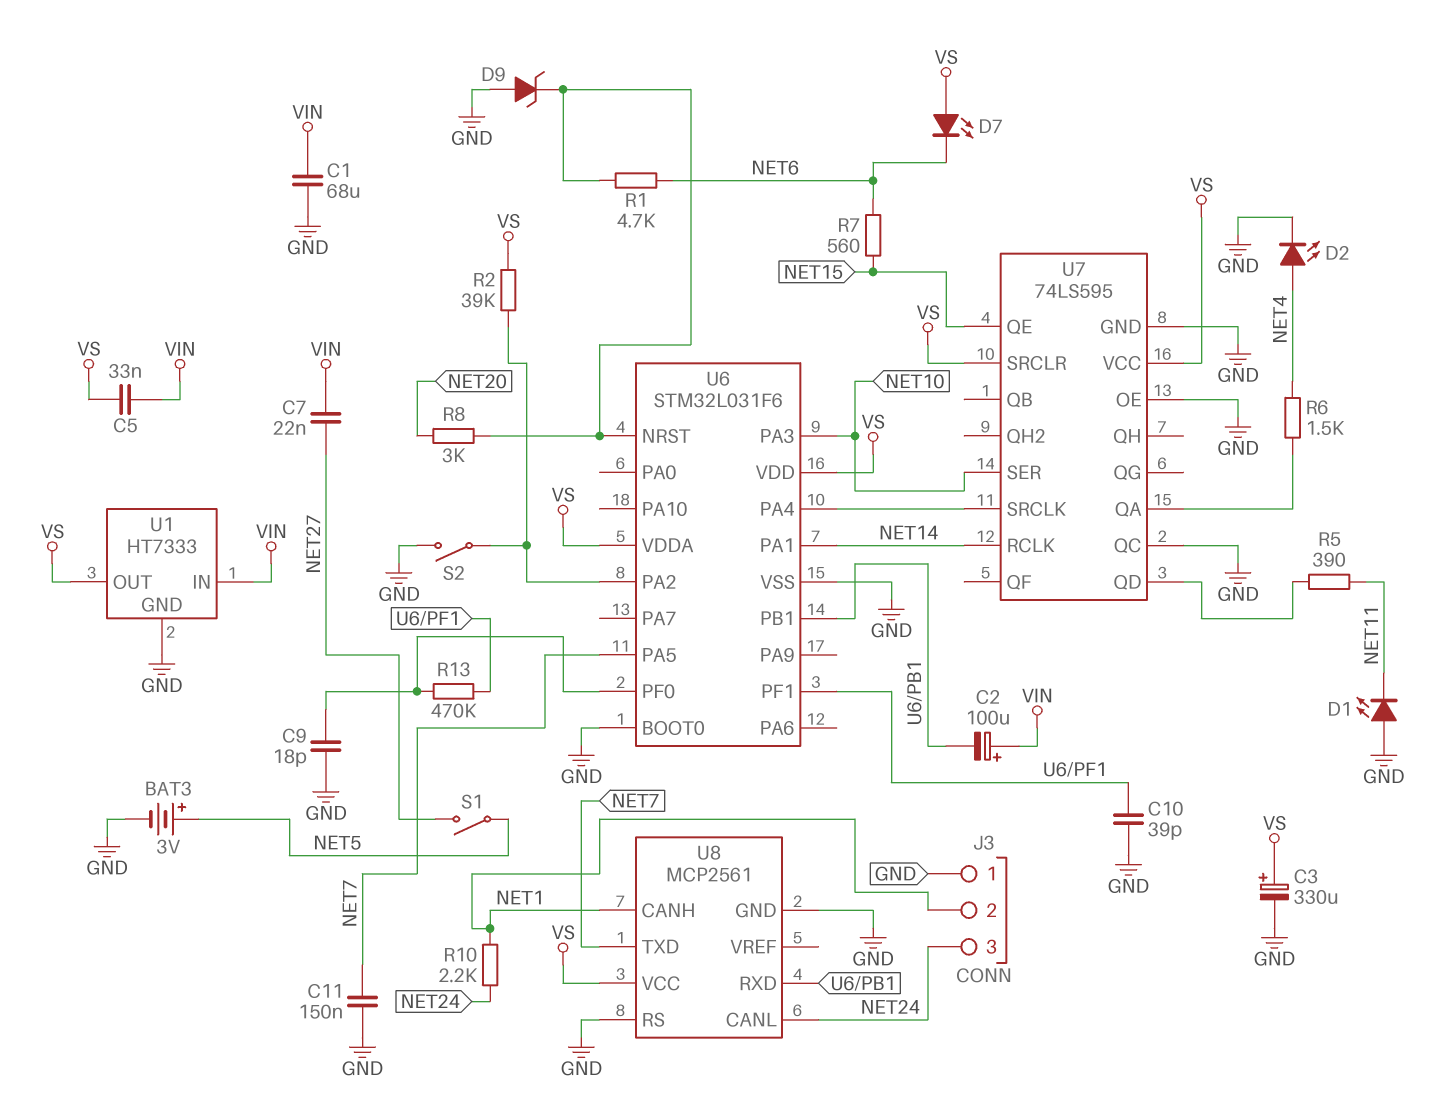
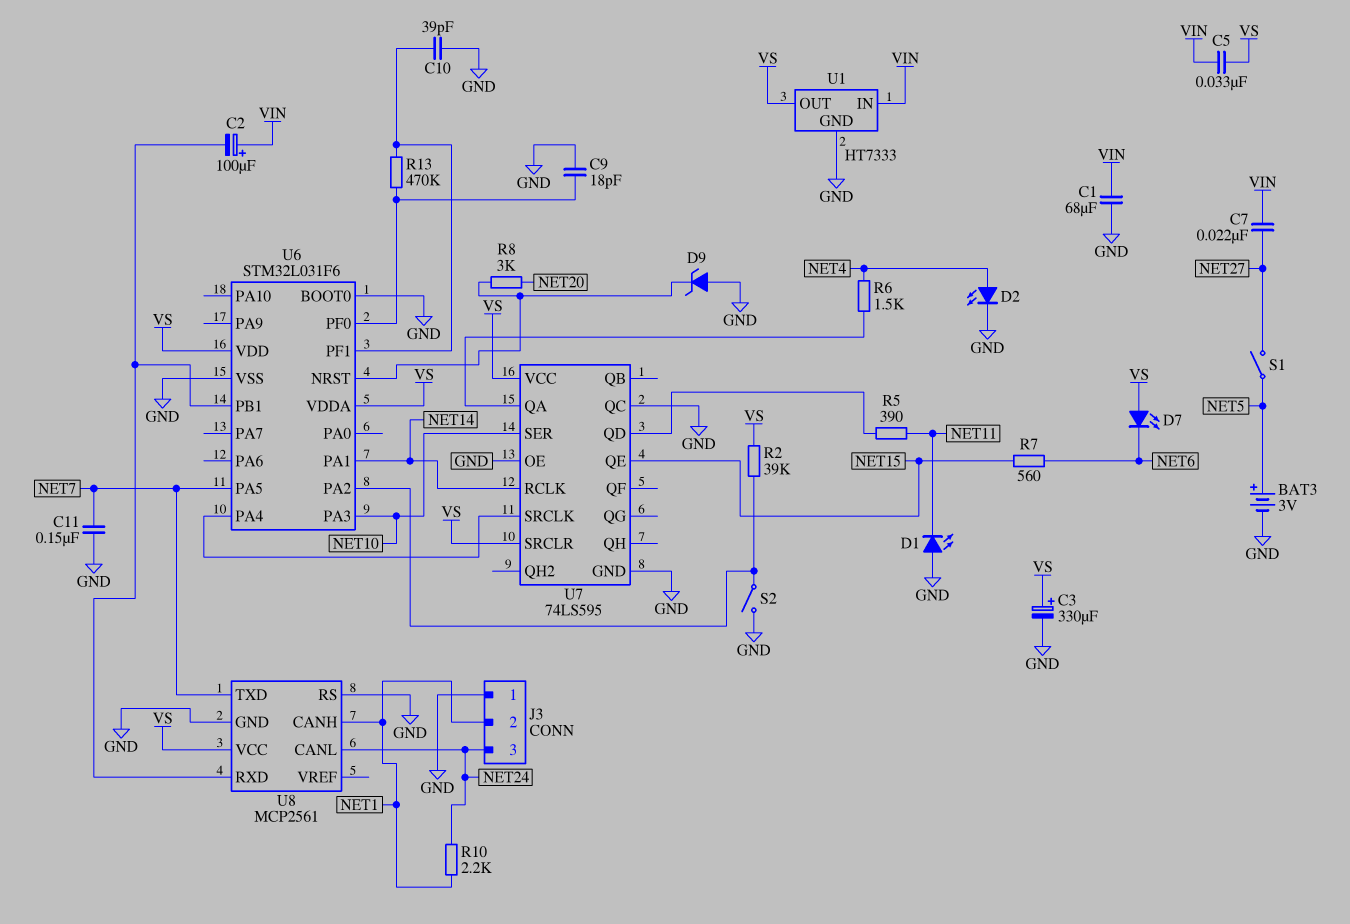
R1: 4.7k (NET6, U6/NRST) -> none

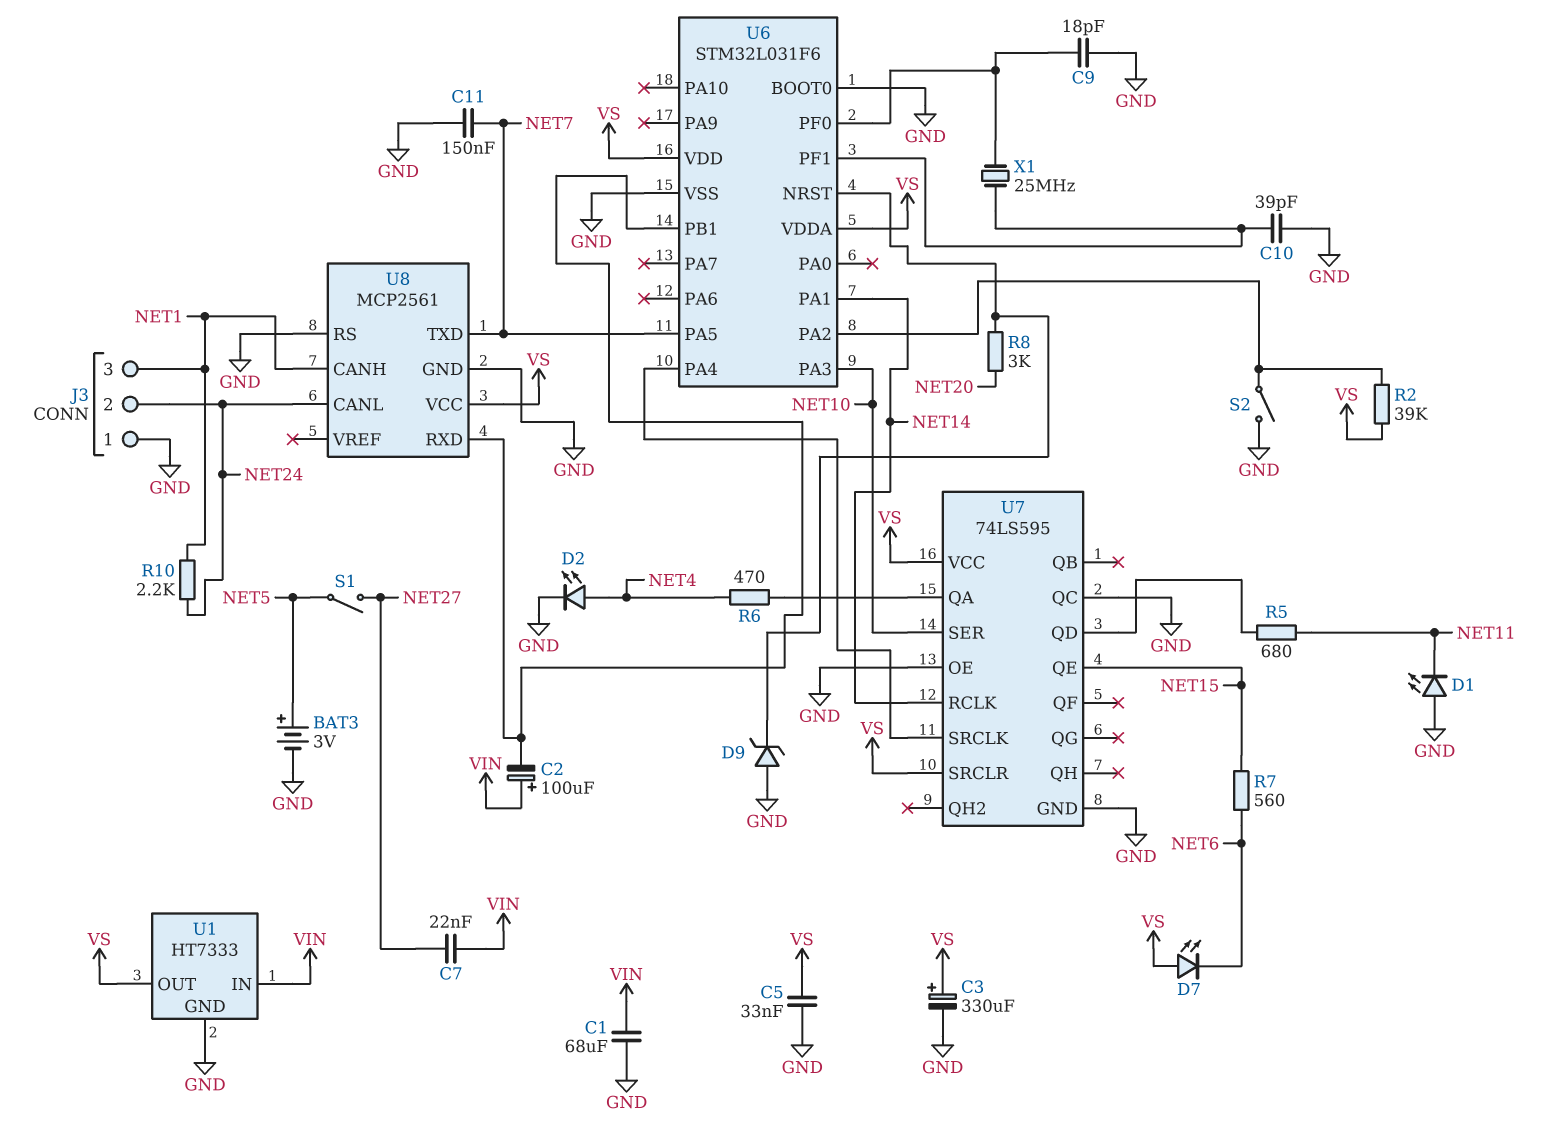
C5: 33nF (VIN, VS) -> 33nF (GND, VS)
J3 pin 2: NET1 -> NET24
J3 pin 3: NET24 -> NET1
R5: 390 (NET11, U7/QD) -> 680 (NET11, U7/QD)
R6: 1.5k (NET4, U7/QA) -> 470 (NET4, U7/QA)
R13: 470k (U6/PF0, U6/PF1) -> none
X1: none -> 25MHz (U6/PF0, U6/PF1)

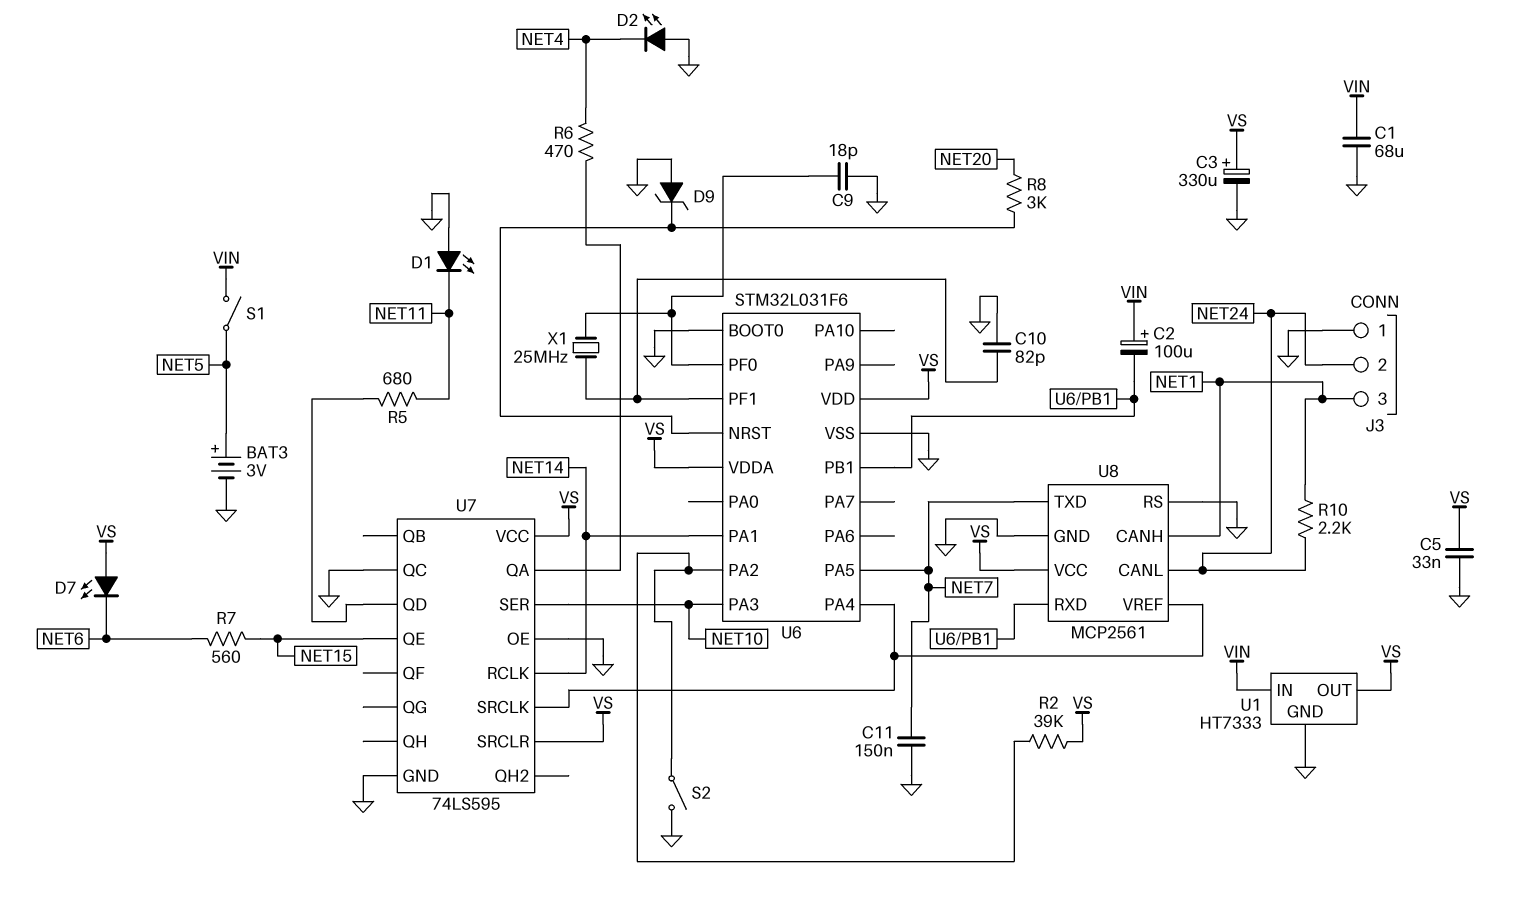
C7: 22nF (NET27, VIN) -> none
C10: 39pF (GND, U6/PF1) -> 82pF (GND, U6/PF1)
D2: LED (A NET4, K GND) -> LED (A GND, K NET4)
S1: switch (NET5, NET27) -> switch (NET5, VIN)
U8 pin VREF: none -> U6/PA4

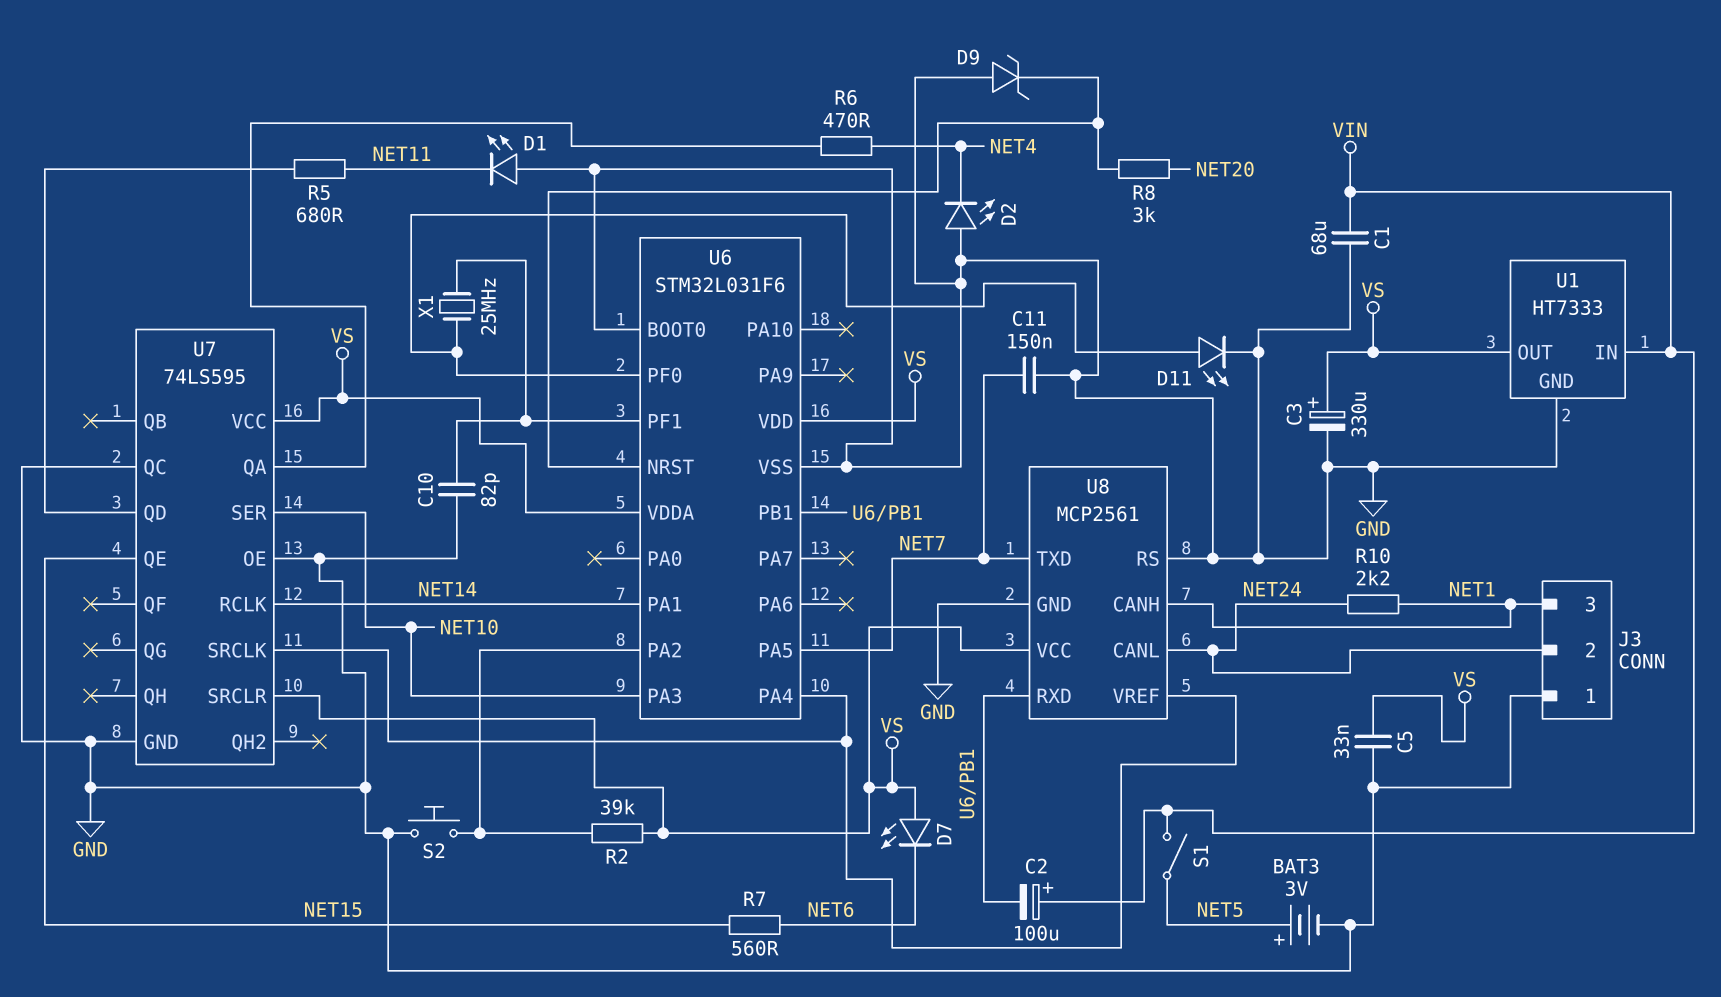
C9: 18pF (GND, U6/PF0) -> none
D11: none -> LED (A U6/PF0, K GND)
S2: switch (GND, U6/PA2) -> button (GND, U6/PA2)

